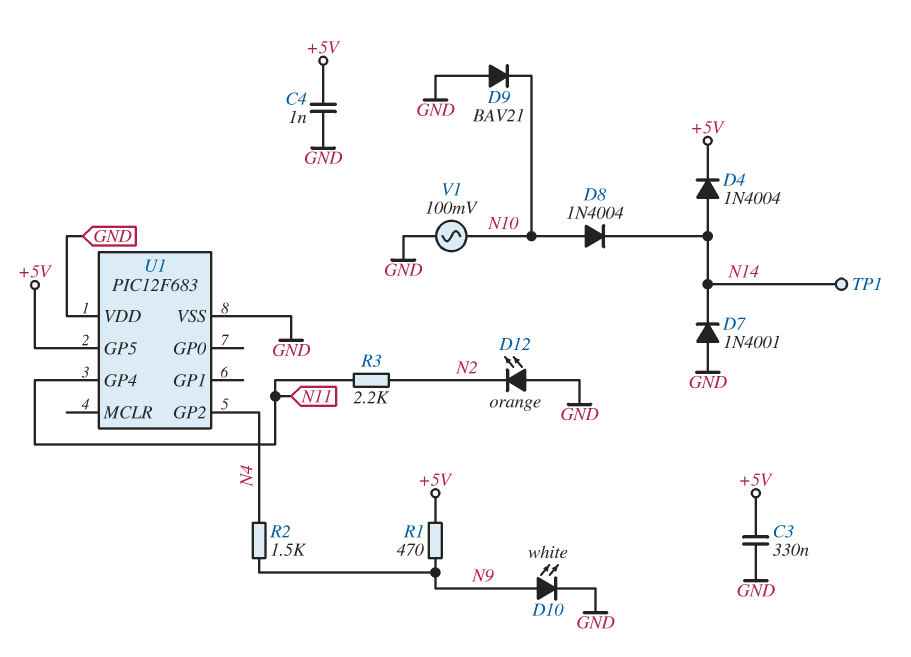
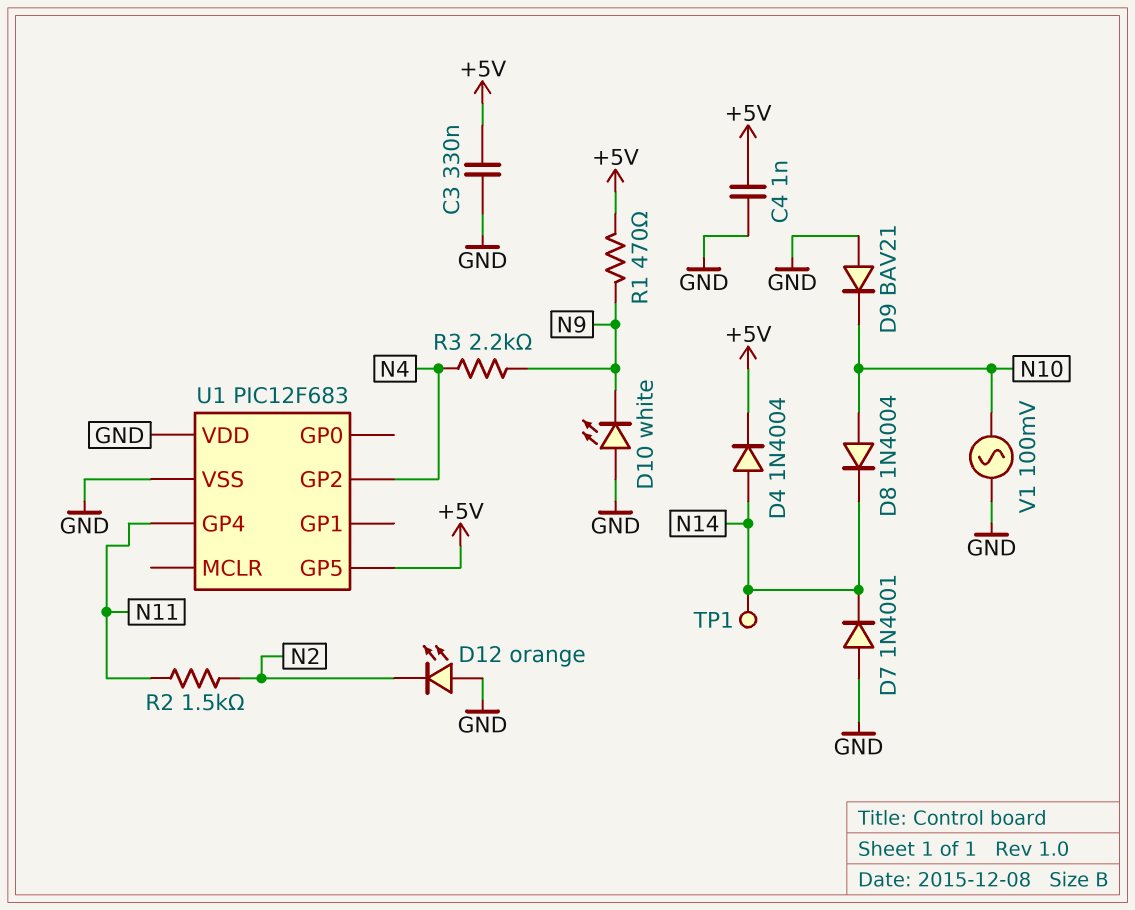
D10: LED white (A N9, K GND) -> LED white (A GND, K N9)
R2: 1.5k (N4, N9) -> 1.5k (N2, N11)
R3: 2.2k (N2, N11) -> 2.2k (N4, N9)

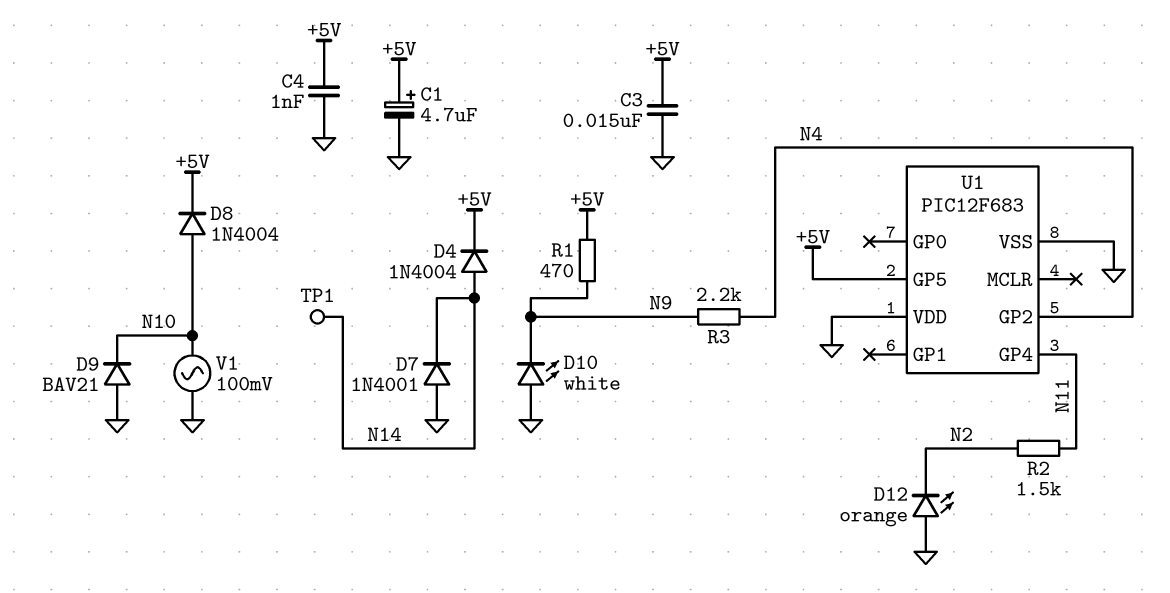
C1: none -> 4.7uF (plus +5V, minus GND)
C3: 330nF (+5V, GND) -> 15nF (+5V, GND)
D8: diode 1N4004 (A N10, K N14) -> diode 1N4004 (A N10, K +5V)

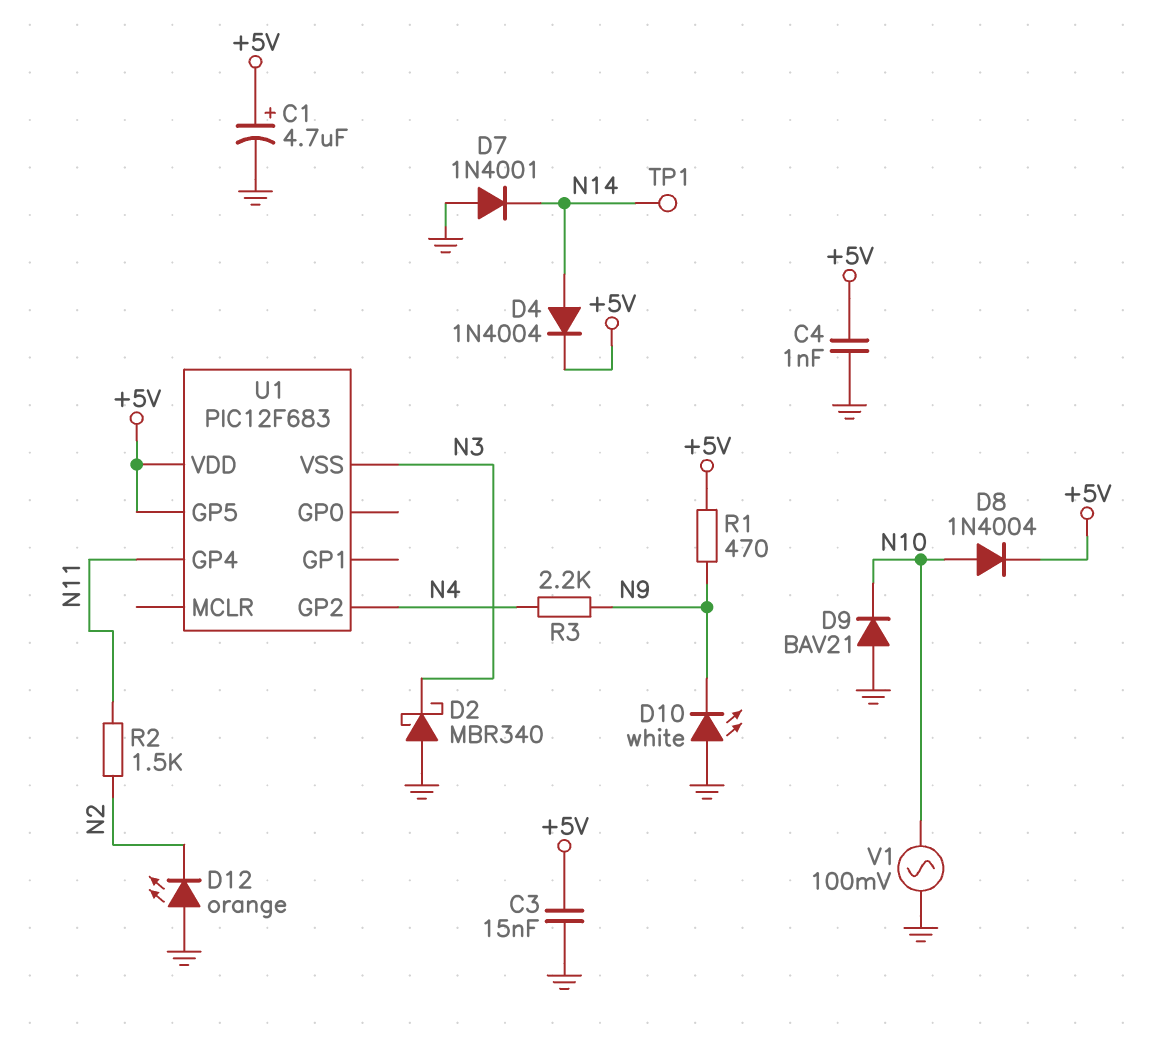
D2: none -> schottky MBR340 (A GND, K N3)
U1 pin VDD: GND -> +5V
U1 pin VSS: GND -> N3

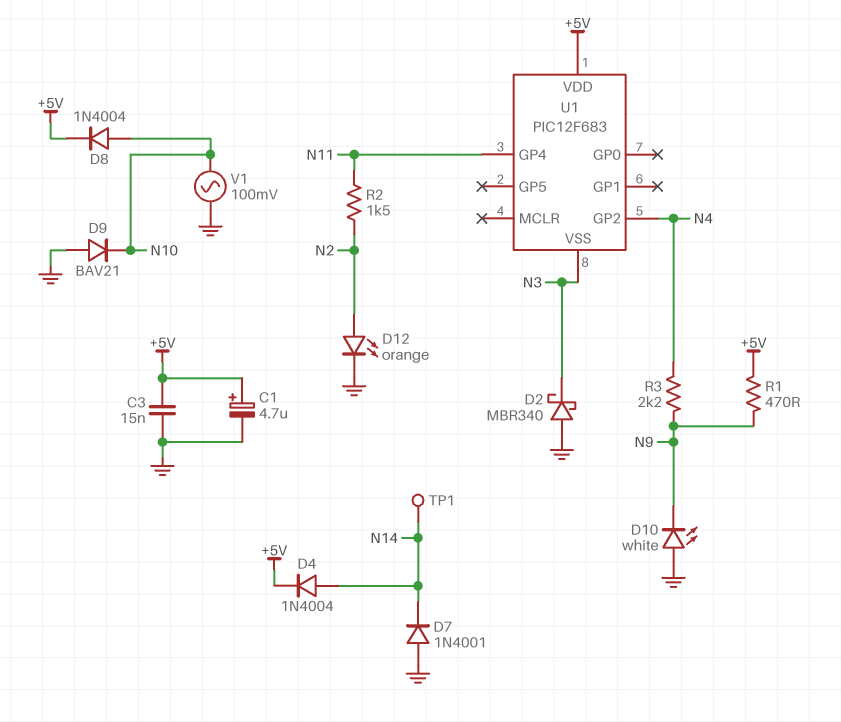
C4: 1nF (+5V, GND) -> none
D12: LED orange (A GND, K N2) -> LED orange (A N2, K GND)
U1 pin GP5: +5V -> none

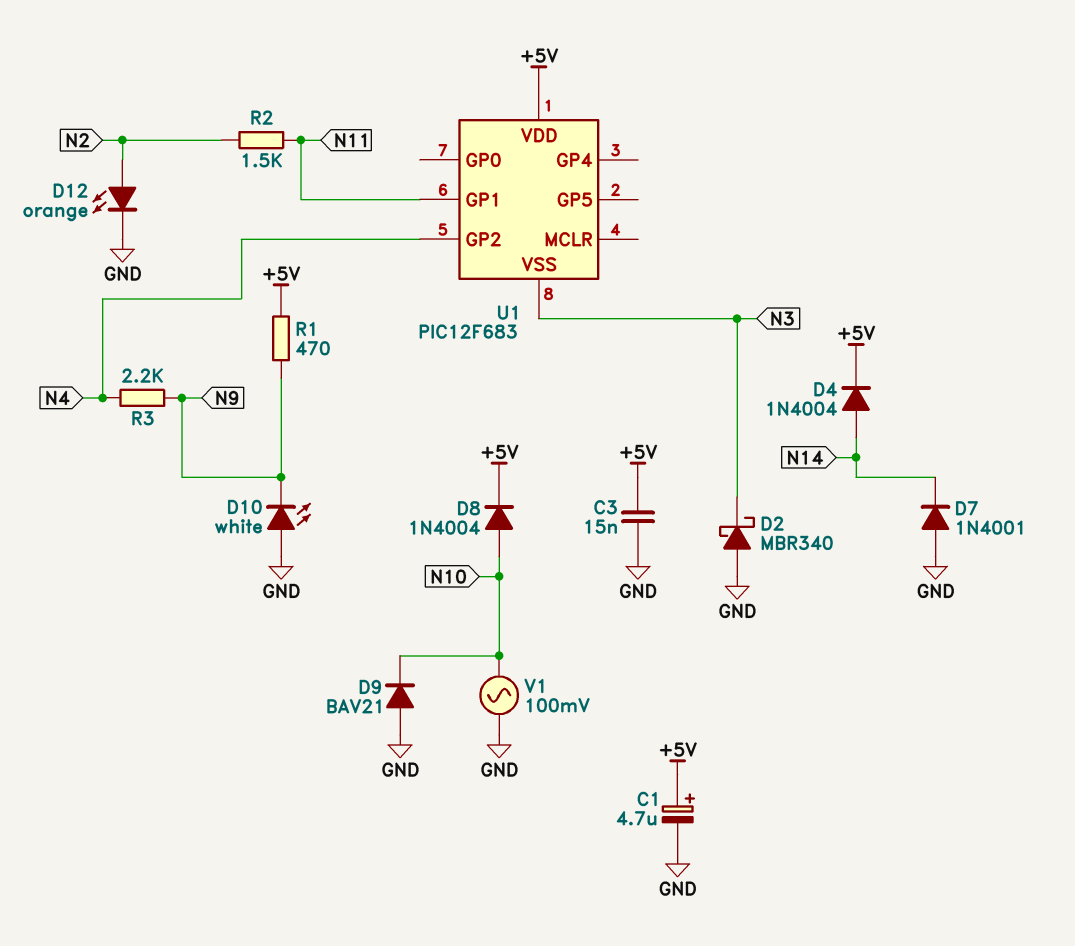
TP1: test point (N14) -> none
U1 pin GP1: none -> N11
U1 pin GP4: N11 -> none

